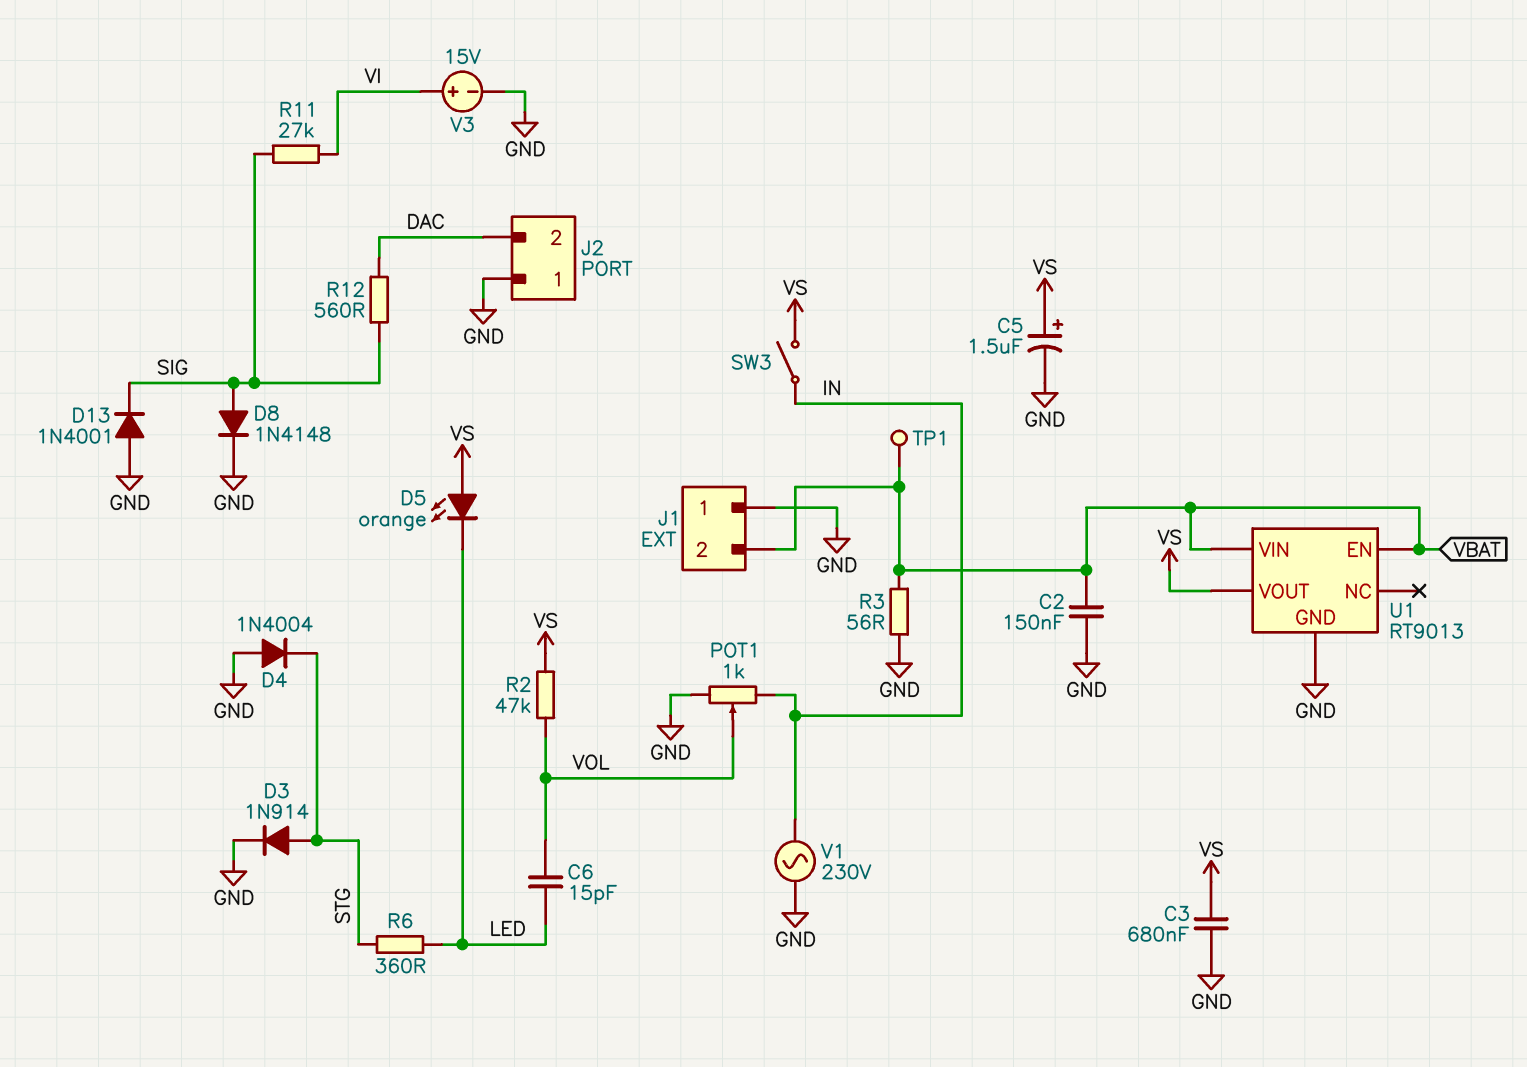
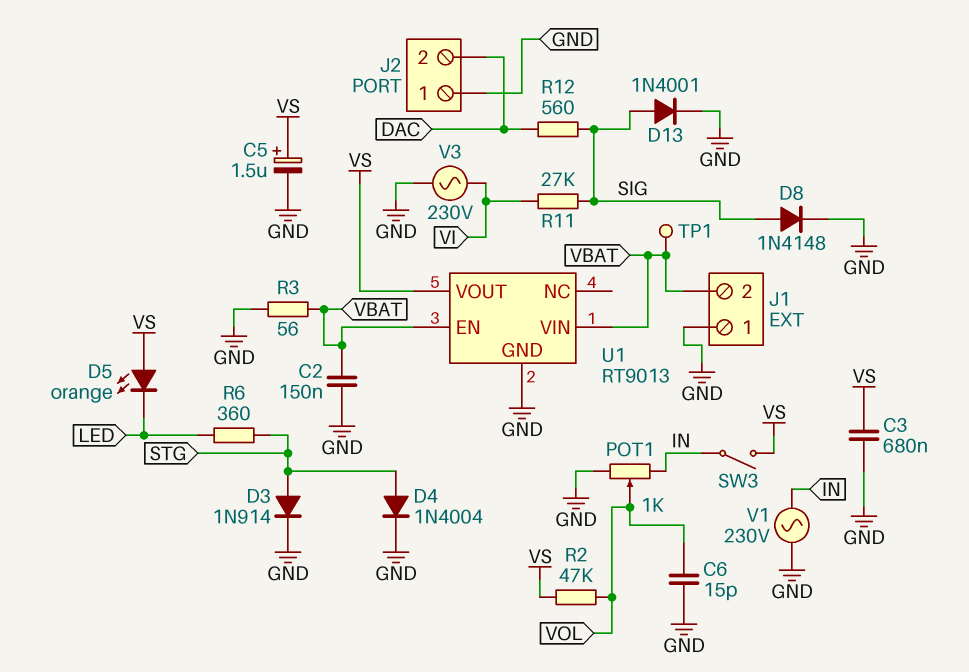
C6: 15pF (LED, VOL) -> 15pF (GND, VOL)
D4: diode 1N4004 (A GND, K STG) -> diode 1N4004 (A STG, K GND)
D13: diode 1N4001 (A GND, K SIG) -> diode 1N4001 (A SIG, K GND)
V3: 15V (plus VI, minus GND) -> AC 230V (GND, VI)

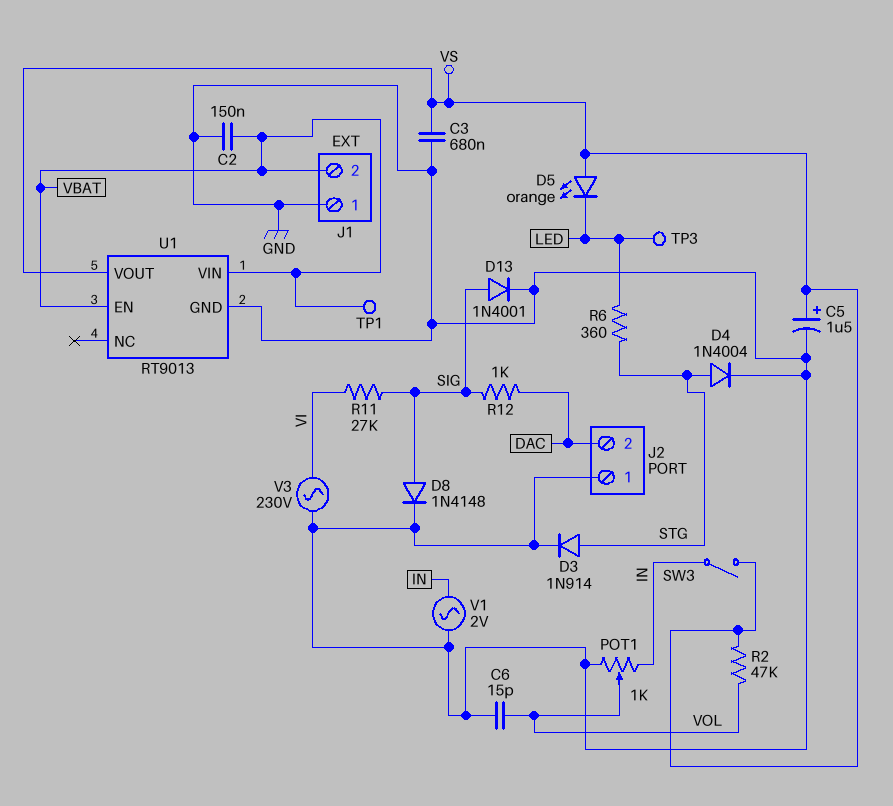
R3: 56 (GND, VBAT) -> none
R12: 560 (DAC, SIG) -> 1k (DAC, SIG)
TP3: none -> test point (LED)
V1: AC 230V (GND, IN) -> AC 2V (GND, IN)

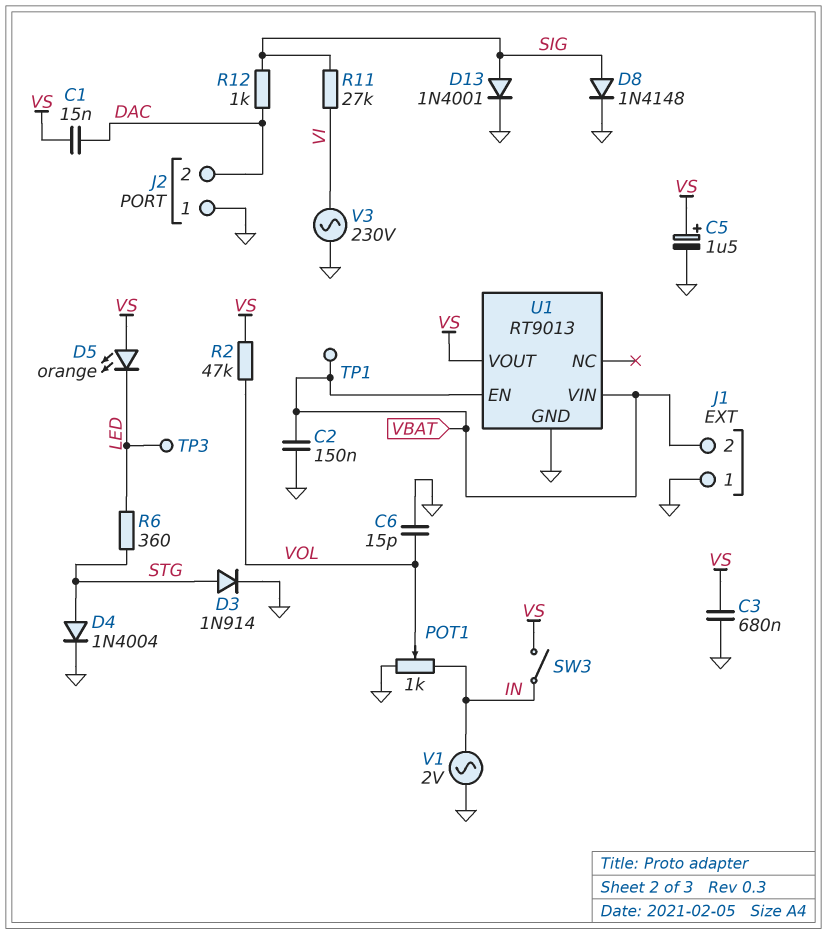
C1: none -> 15nF (DAC, VS)

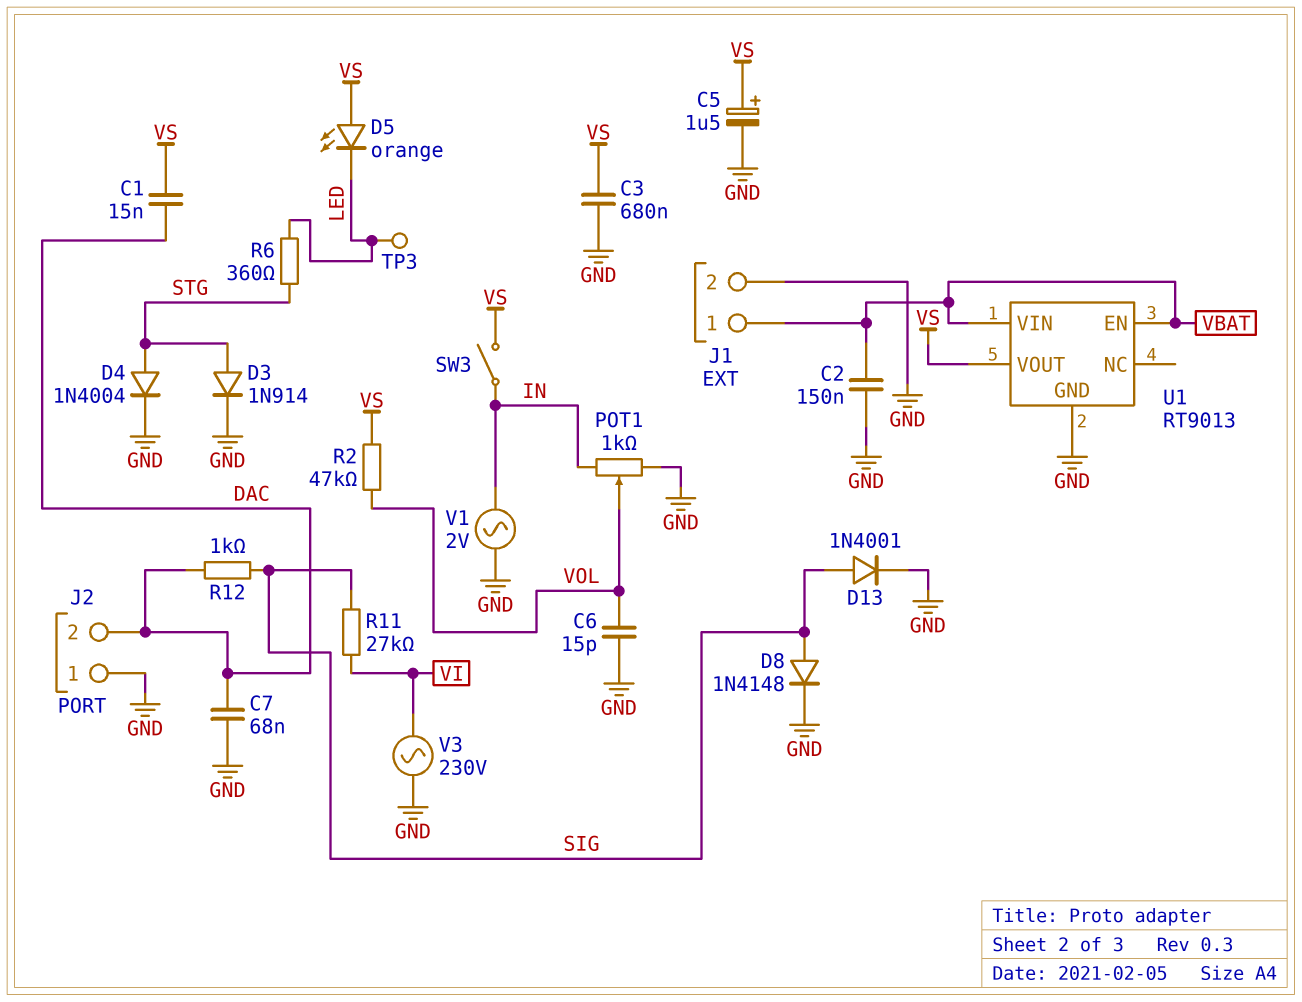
C7: none -> 68nF (DAC, GND)
J1 pin 1: GND -> VBAT
J1 pin 2: VBAT -> GND
TP1: test point (VBAT) -> none

